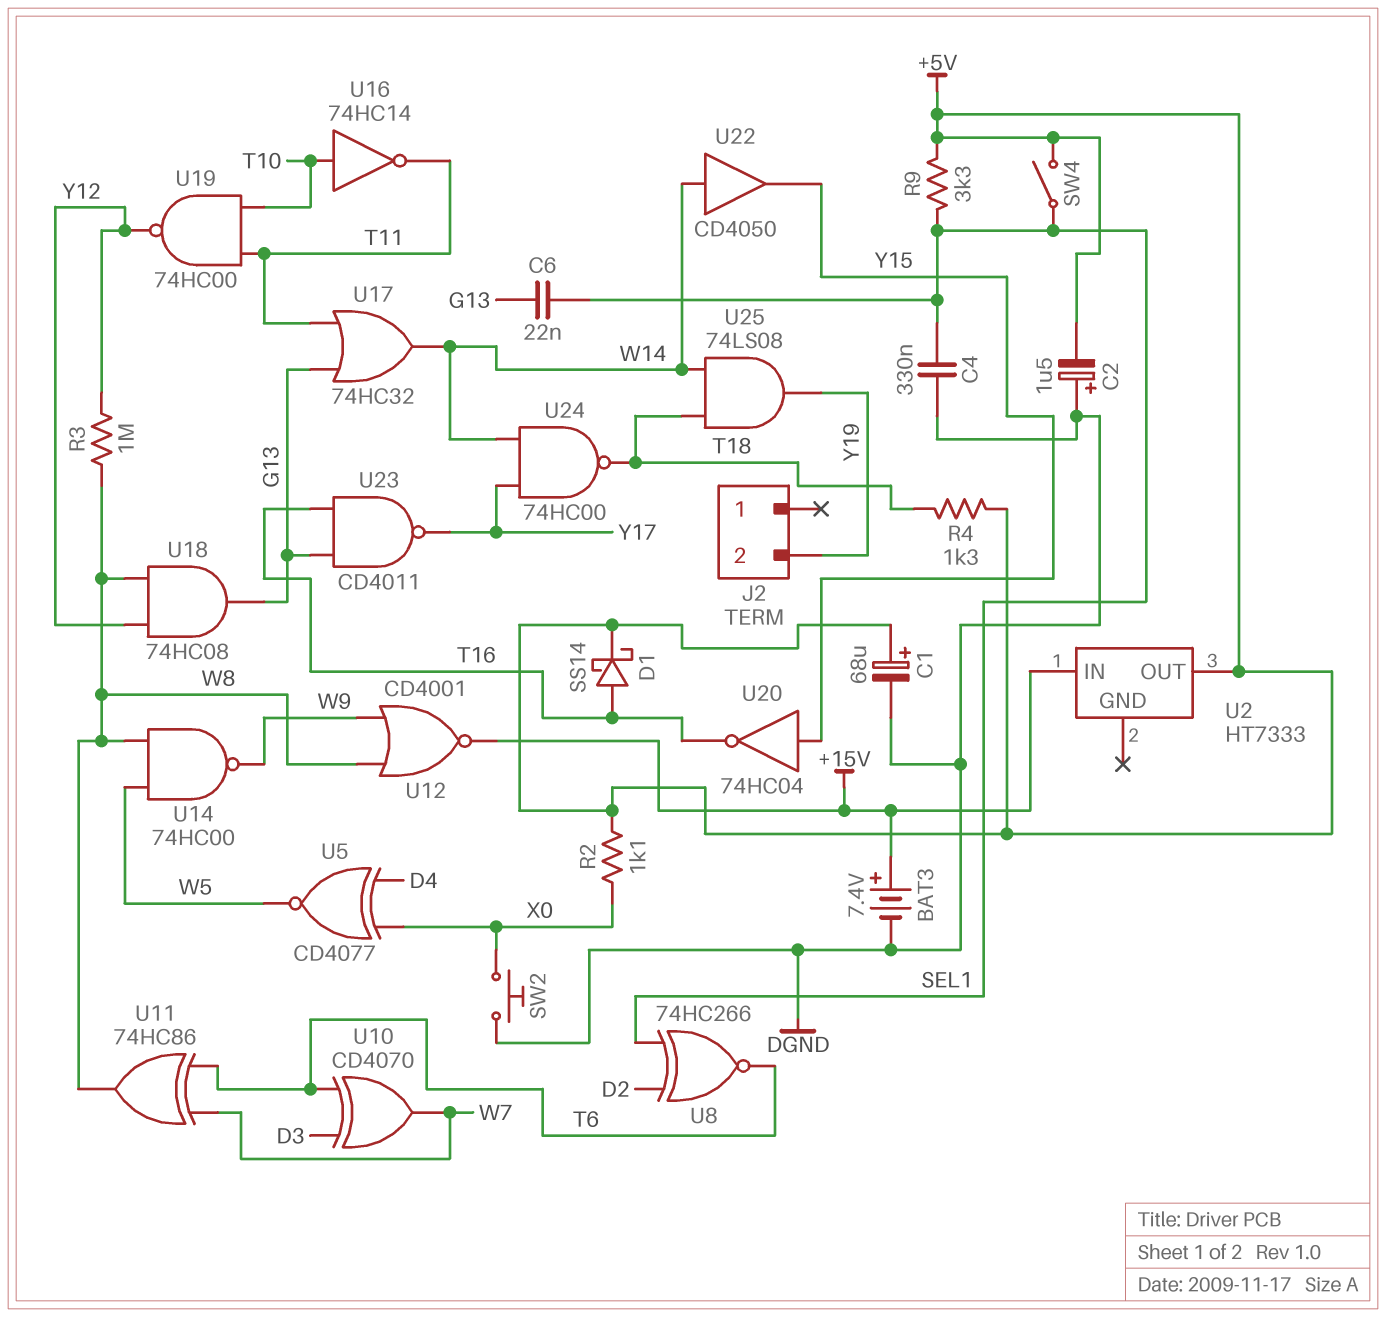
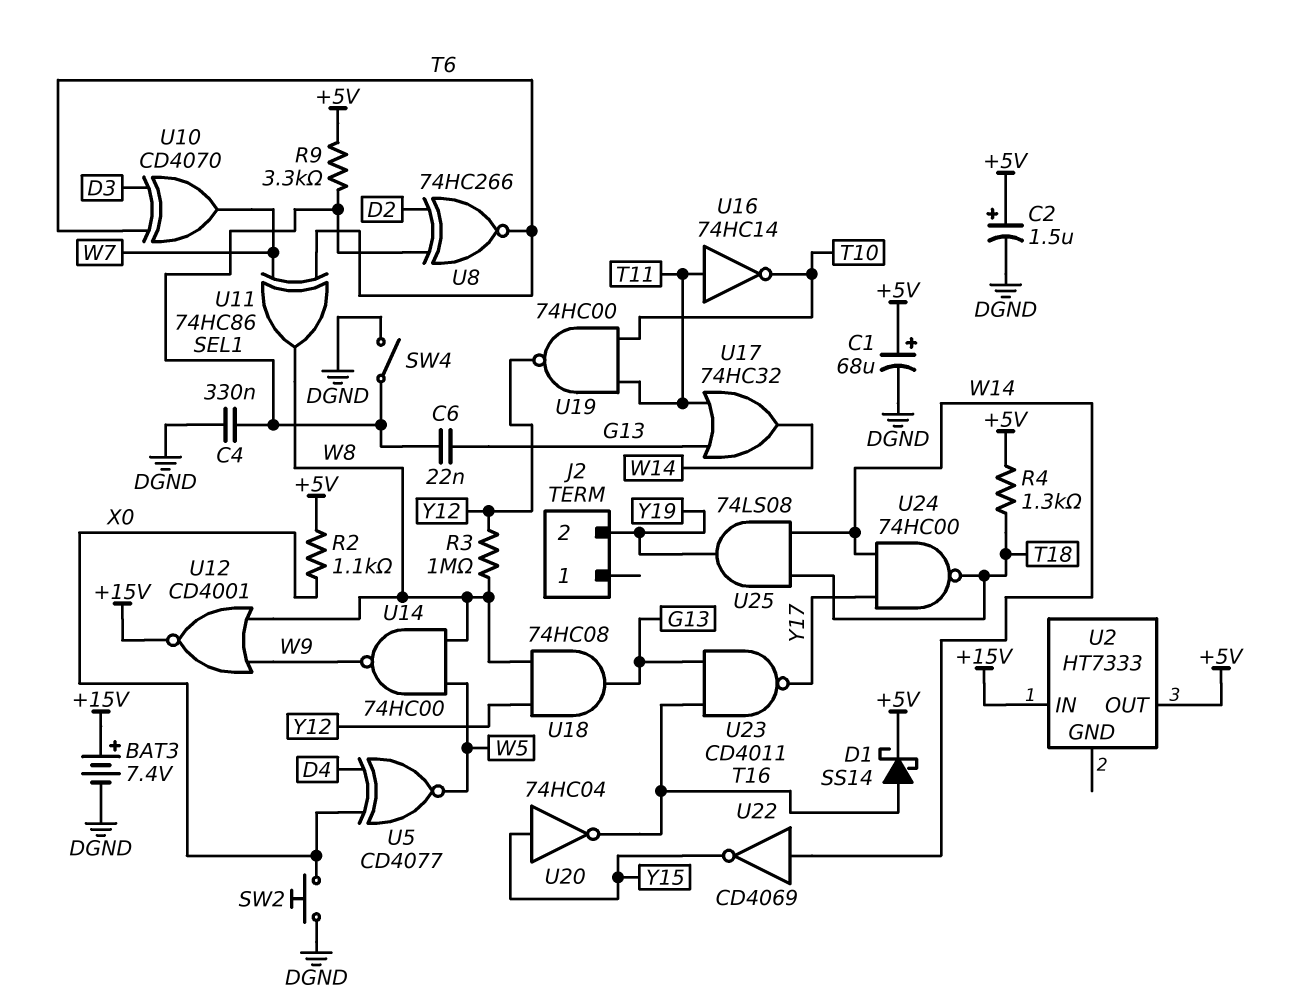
C2: 1.5uF (plus DGND, minus +5V) -> 1.5uF (plus +5V, minus DGND)
SW4: switch (+5V, SEL1) -> switch (DGND, SEL1)
U16: NOT 74HC14 (in T10, out T11) -> NOT 74HC14 (in T11, out T10)
U22: buffer CD4050 (in W14, out Y15) -> NOT CD4069 (in W14, out Y15)

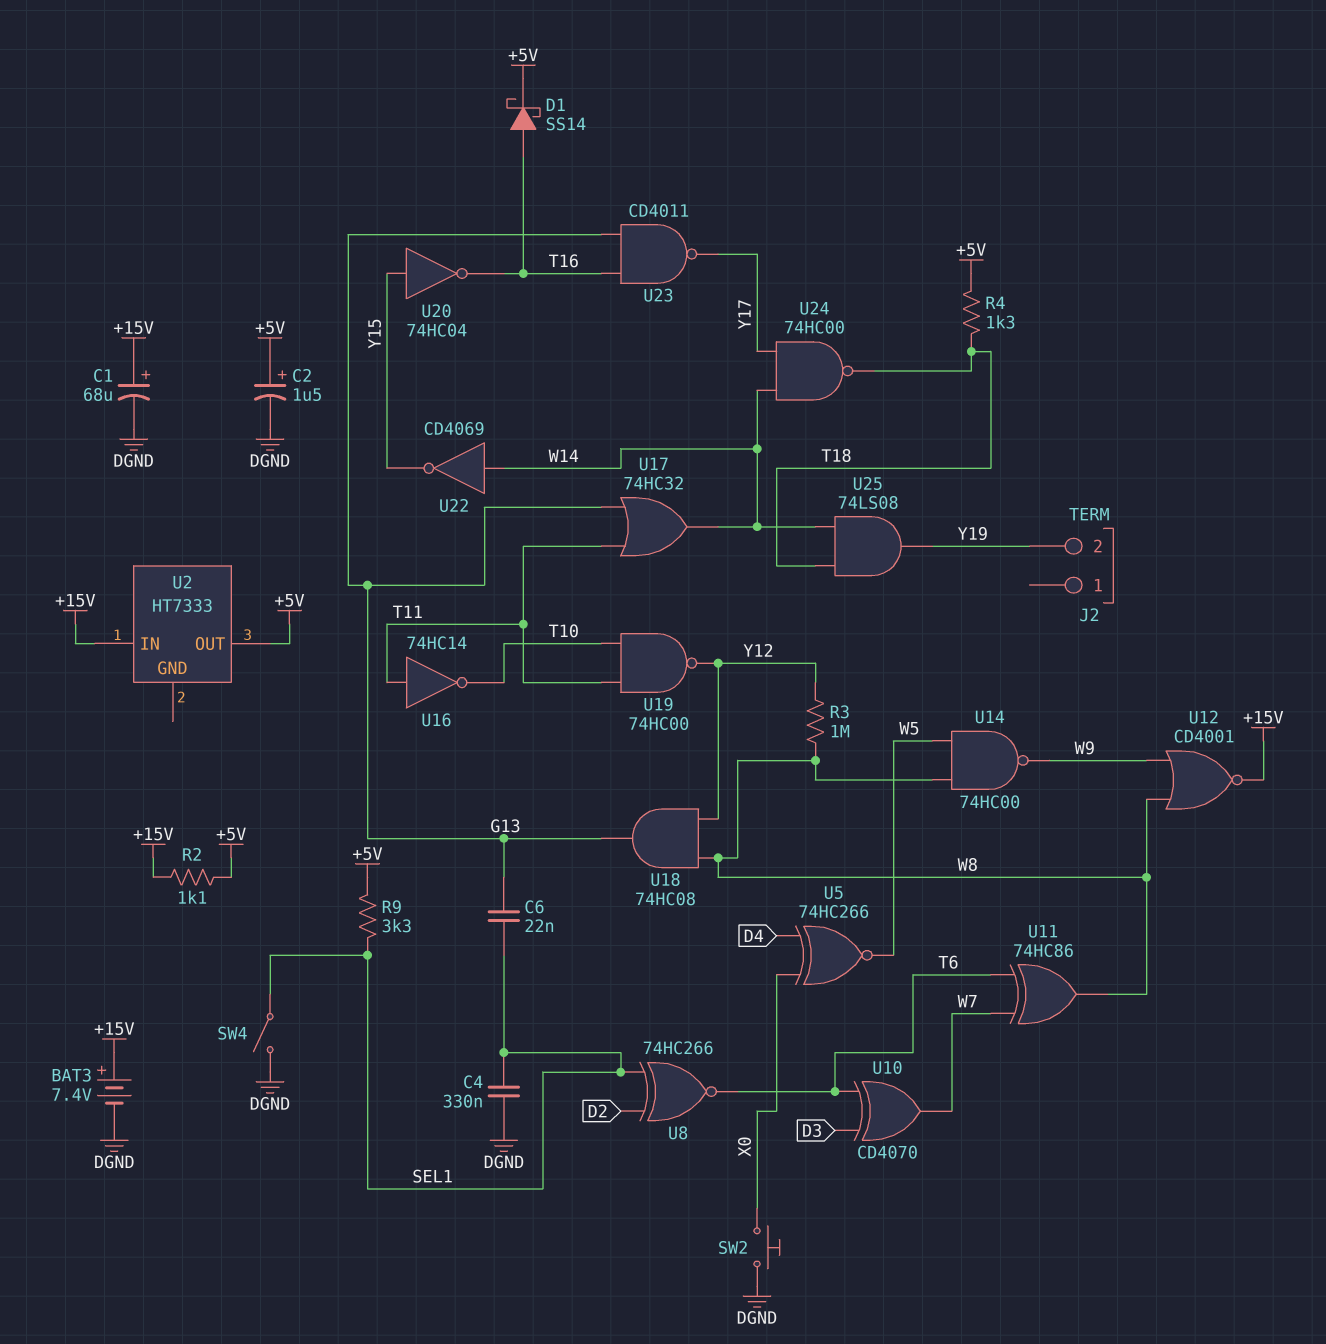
C1: 68uF (plus +5V, minus DGND) -> 68uF (plus +15V, minus DGND)
R2: 1.1k (+5V, X0) -> 1.1k (+5V, +15V)
U5: XNOR CD4077 (in D4, in X0, out W5) -> XNOR 74HC266 (in D4, in X0, out W5)

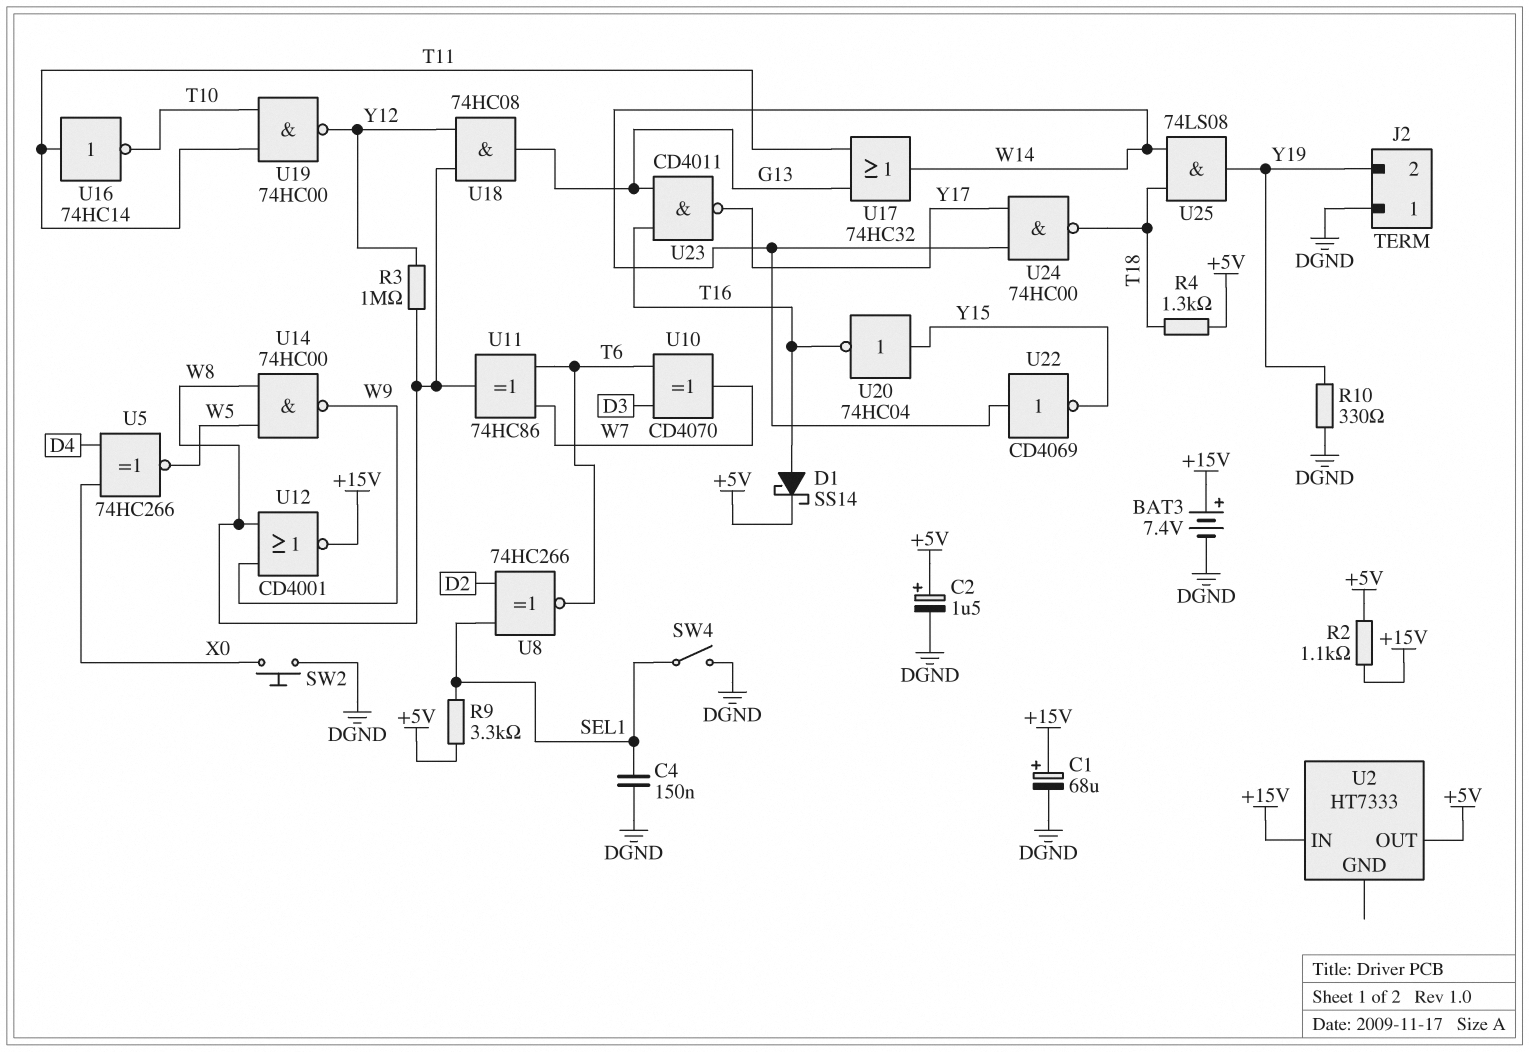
C4: 330nF (DGND, SEL1) -> 150nF (DGND, SEL1)
C6: 22nF (G13, SEL1) -> none
J2 pin 1: none -> DGND
R10: none -> 330 (DGND, Y19)

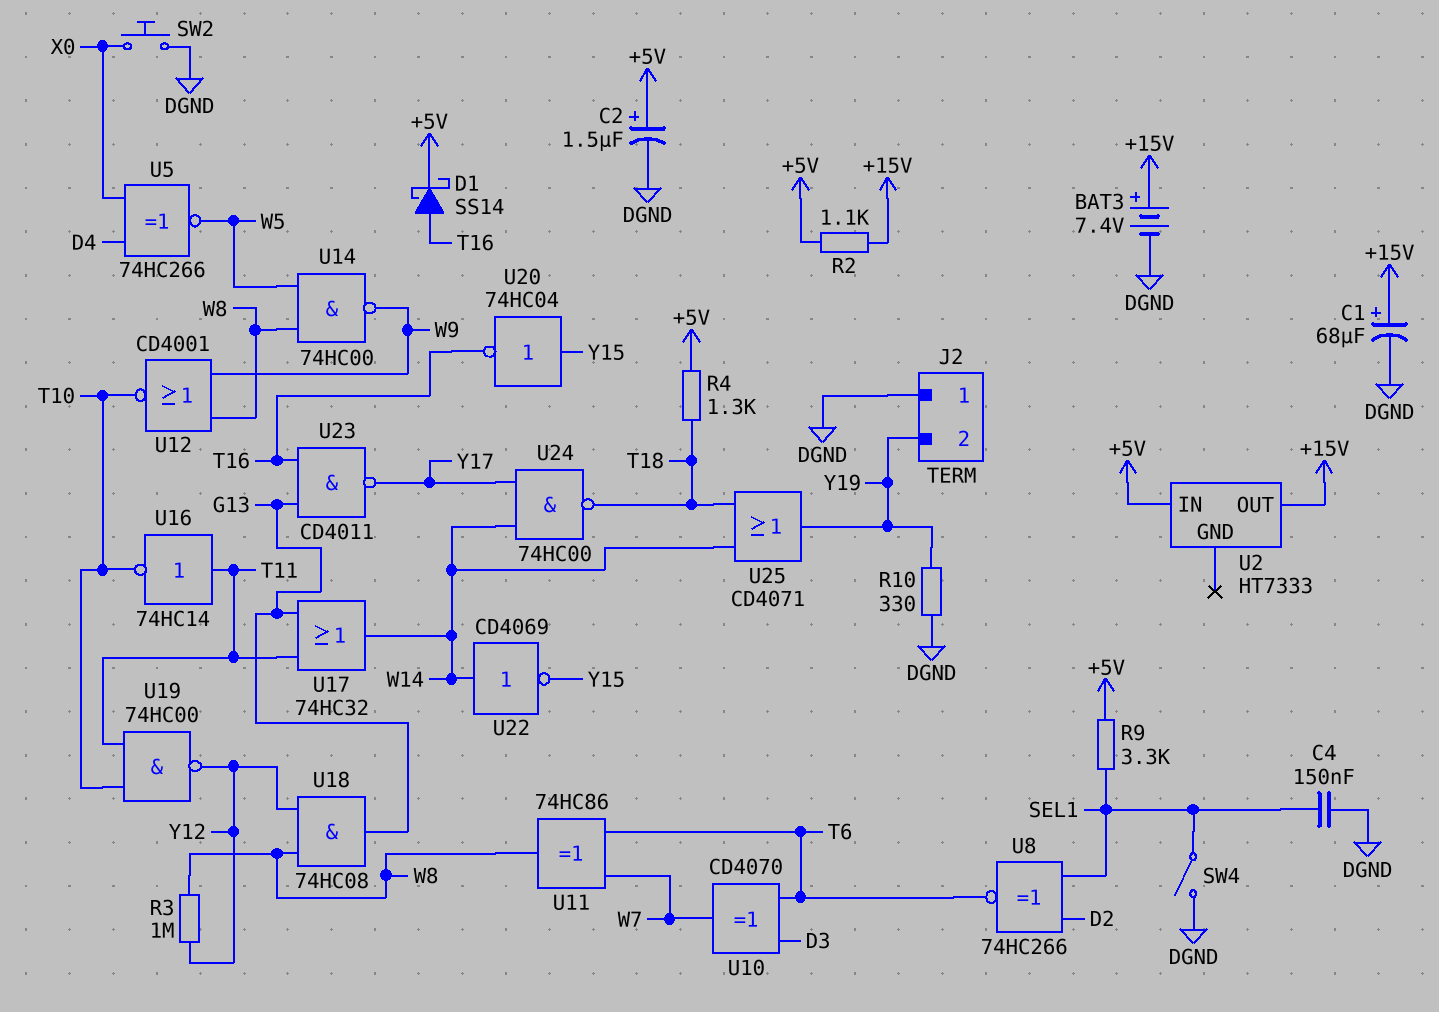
U2 pin IN: +15V -> +5V
U2 pin OUT: +5V -> +15V
U12: NOR CD4001 (in W8, in W9, out +15V) -> NOR CD4001 (in W8, in W9, out T10)
U25: AND 74LS08 (in T18, in W14, out Y19) -> OR CD4071 (in T18, in W14, out Y19)

